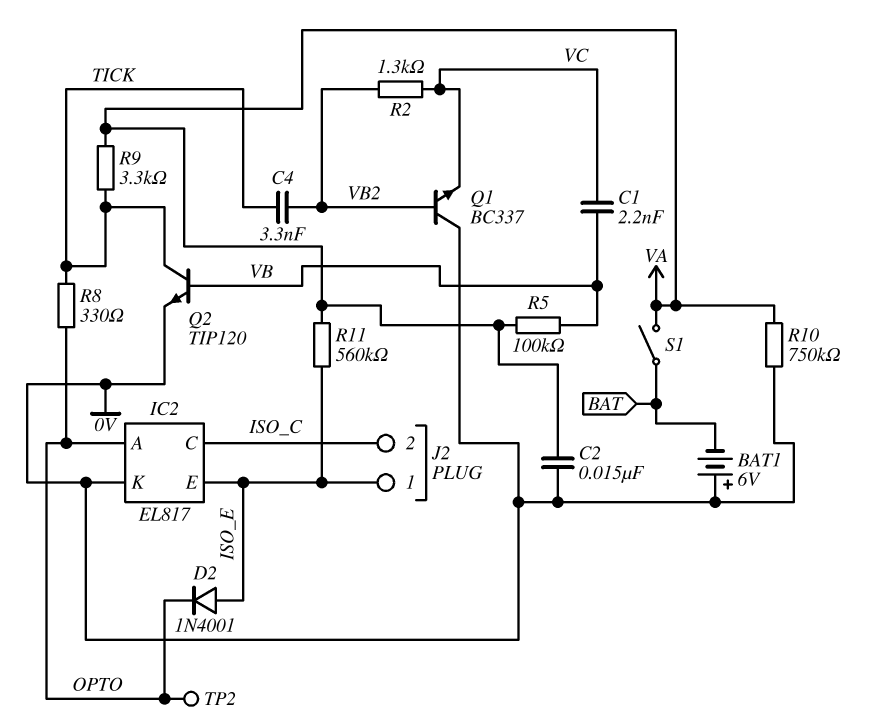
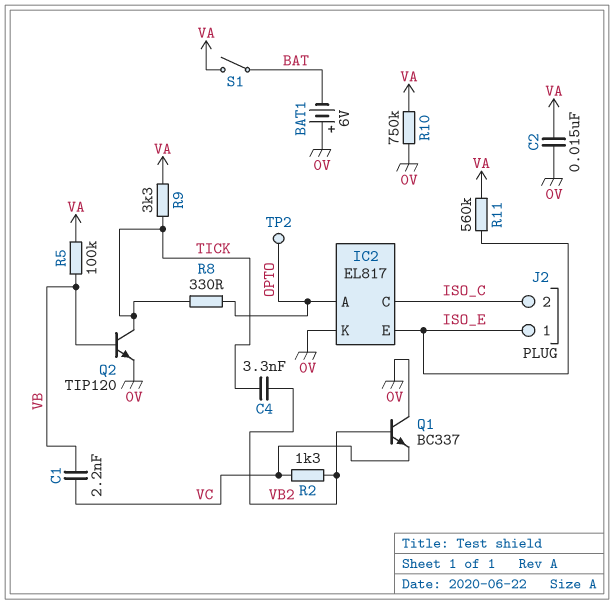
D2: diode 1N4001 (A ISO_E, K OPTO) -> none

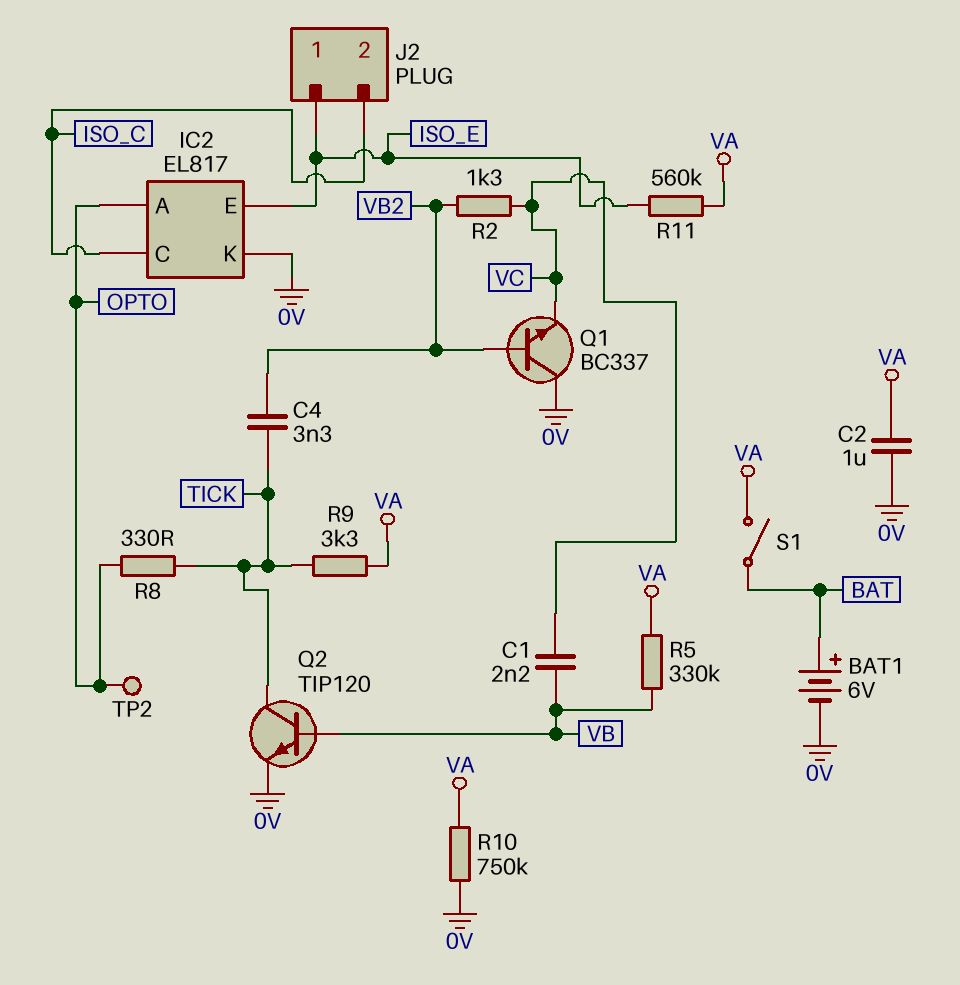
BAT1: 6V (plus 0V, minus BAT) -> 6V (plus BAT, minus 0V)
C2: 15nF (0V, VA) -> 1uF (0V, VA)
R5: 100k (VA, VB) -> 330k (VA, VB)

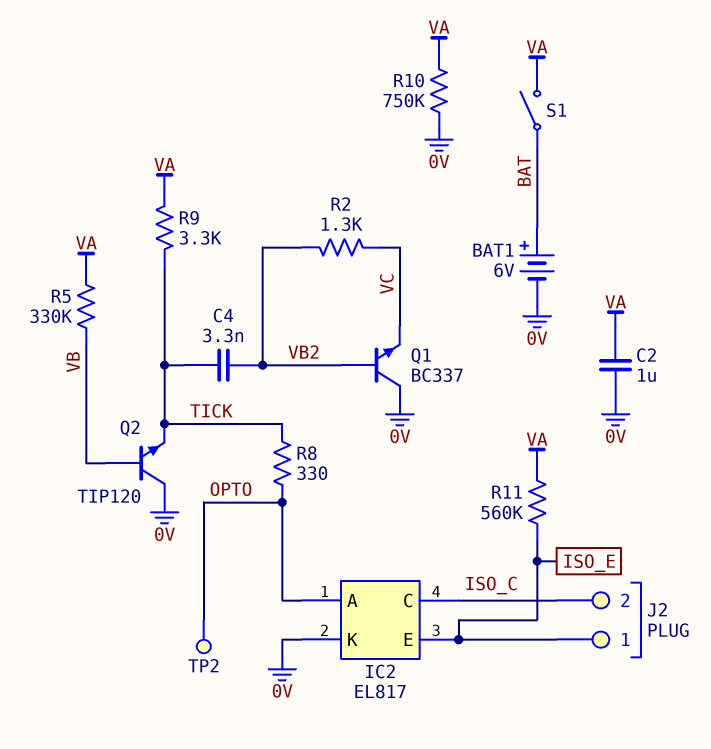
C1: 2.2nF (VB, VC) -> none
Q2: NPN TIP120 (B VB, C TICK, E 0V) -> NPN TIP120 (B VB, C 0V, E TICK)

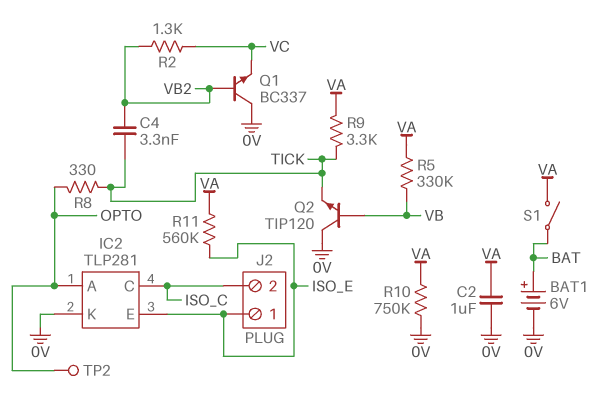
IC2: EL817 -> TLP281

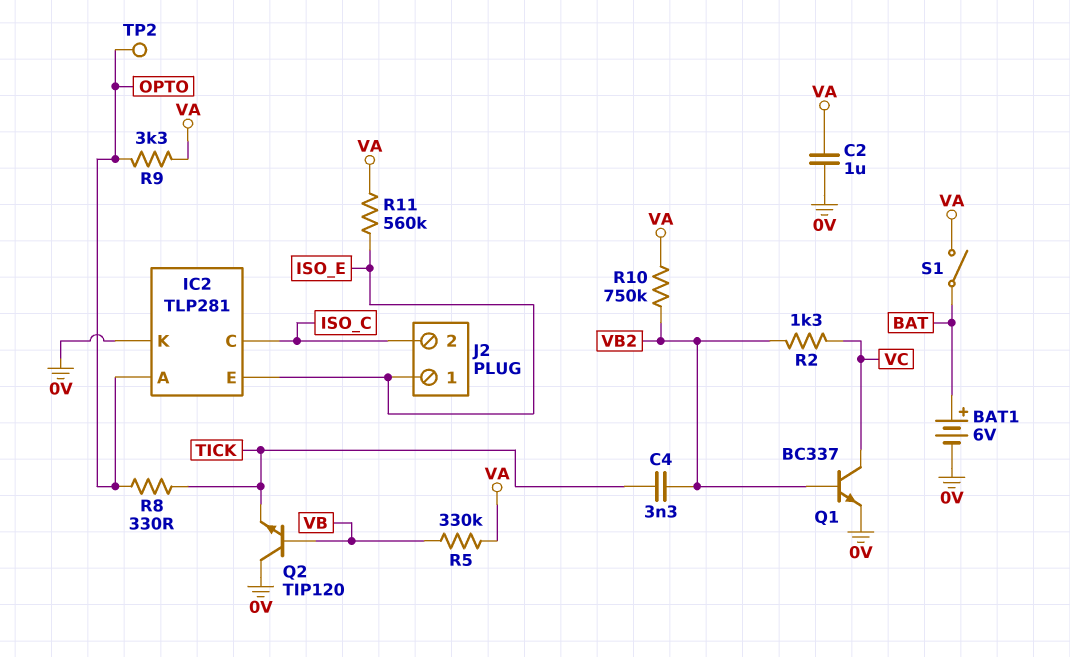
Q1: NPN BC337 (B VB2, C 0V, E VC) -> NPN BC337 (B VB2, C VC, E 0V)
R9: 3.3k (TICK, VA) -> 3.3k (OPTO, VA)
R10: 750k (0V, VA) -> 750k (VA, VB2)

